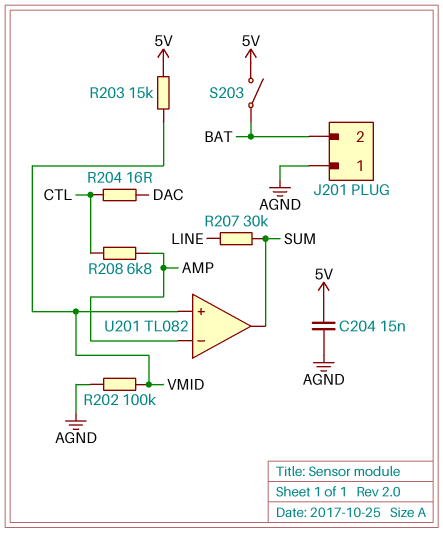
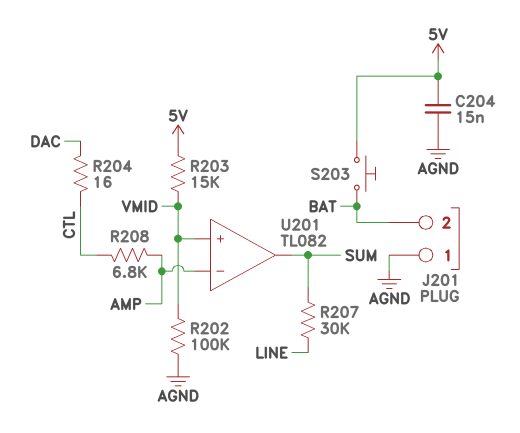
S203: switch (5V, BAT) -> button (5V, BAT)

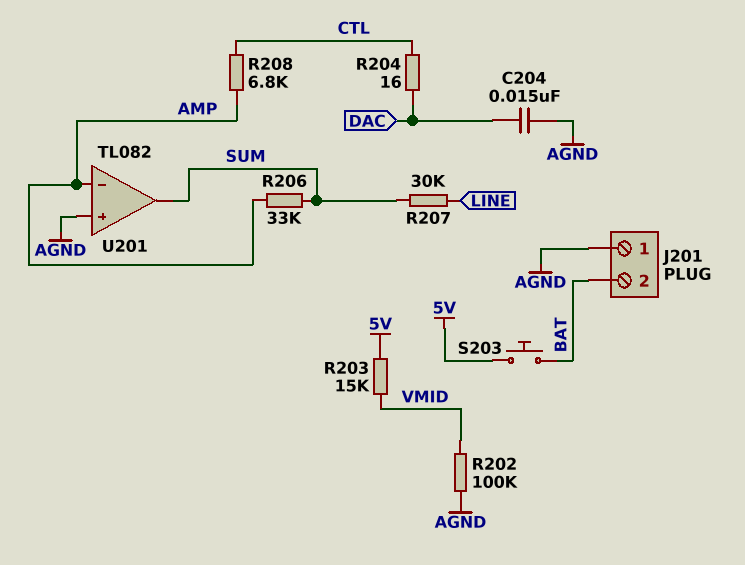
C204: 15nF (5V, AGND) -> 15nF (AGND, DAC)
R206: none -> 33k (AMP, SUM)
U201 pin in+: VMID -> AGND

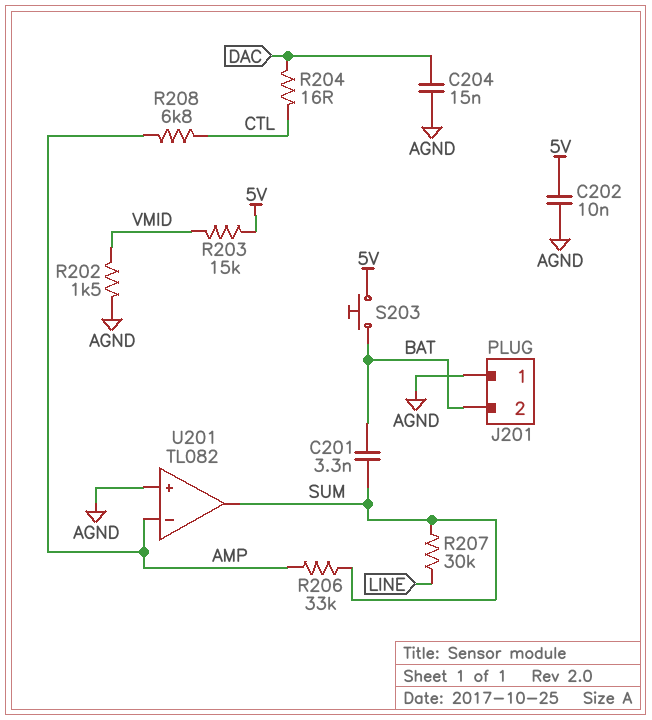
C201: none -> 3.3nF (BAT, SUM)
C202: none -> 10nF (5V, AGND)
R202: 100k (AGND, VMID) -> 1.5k (AGND, VMID)

